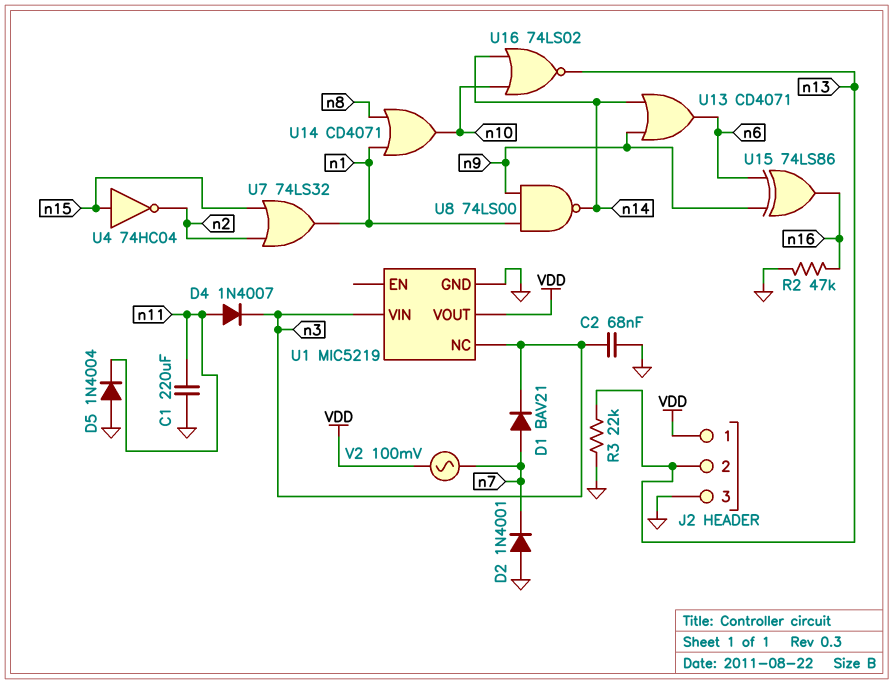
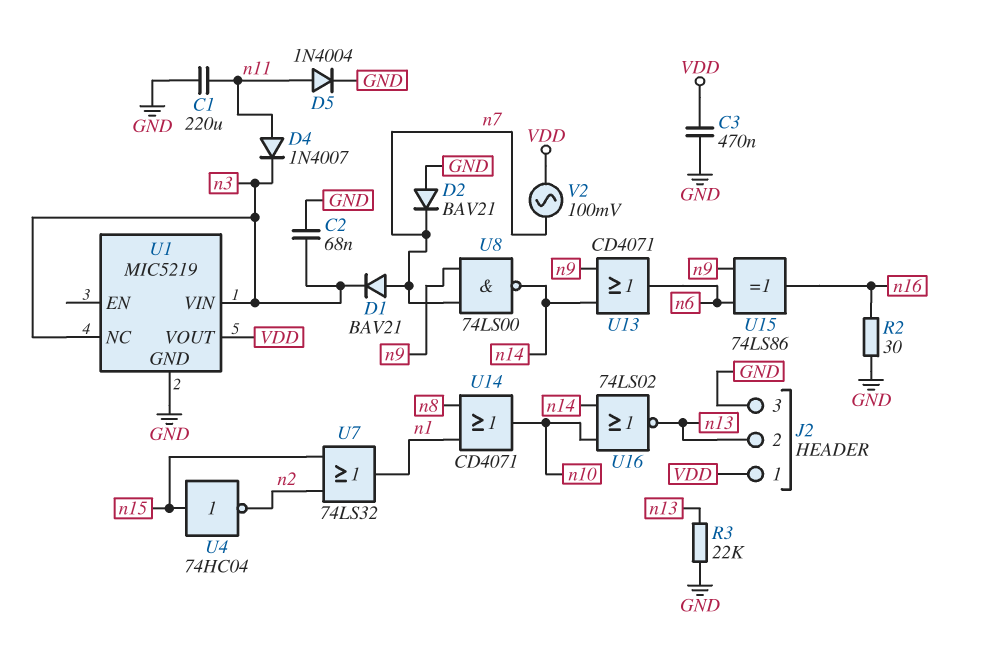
C3: none -> 470nF (GND, VDD)
D2: diode 1N4001 (A GND, K n7) -> diode BAV21 (A GND, K n7)
D5: diode 1N4004 (A GND, K n11) -> diode 1N4004 (A n11, K GND)
R2: 47k (GND, n16) -> 30 (GND, n16)
U8: NAND 74LS00 (in n1, in n9, out n14) -> NAND 74LS00 (in n7, in n9, out n14)

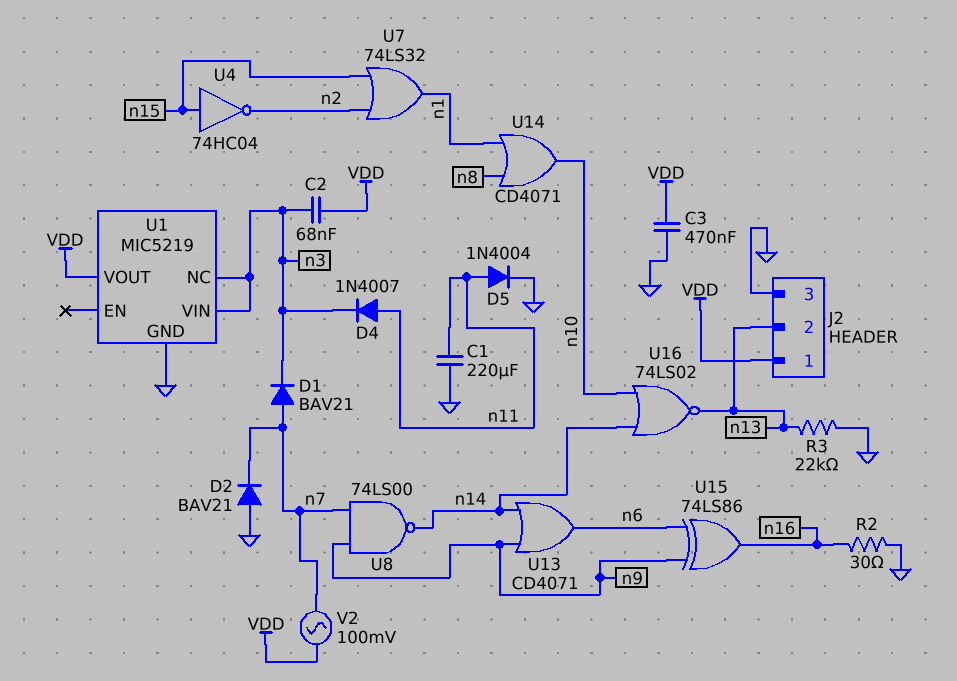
C2: 68nF (GND, n3) -> 68nF (VDD, n3)

